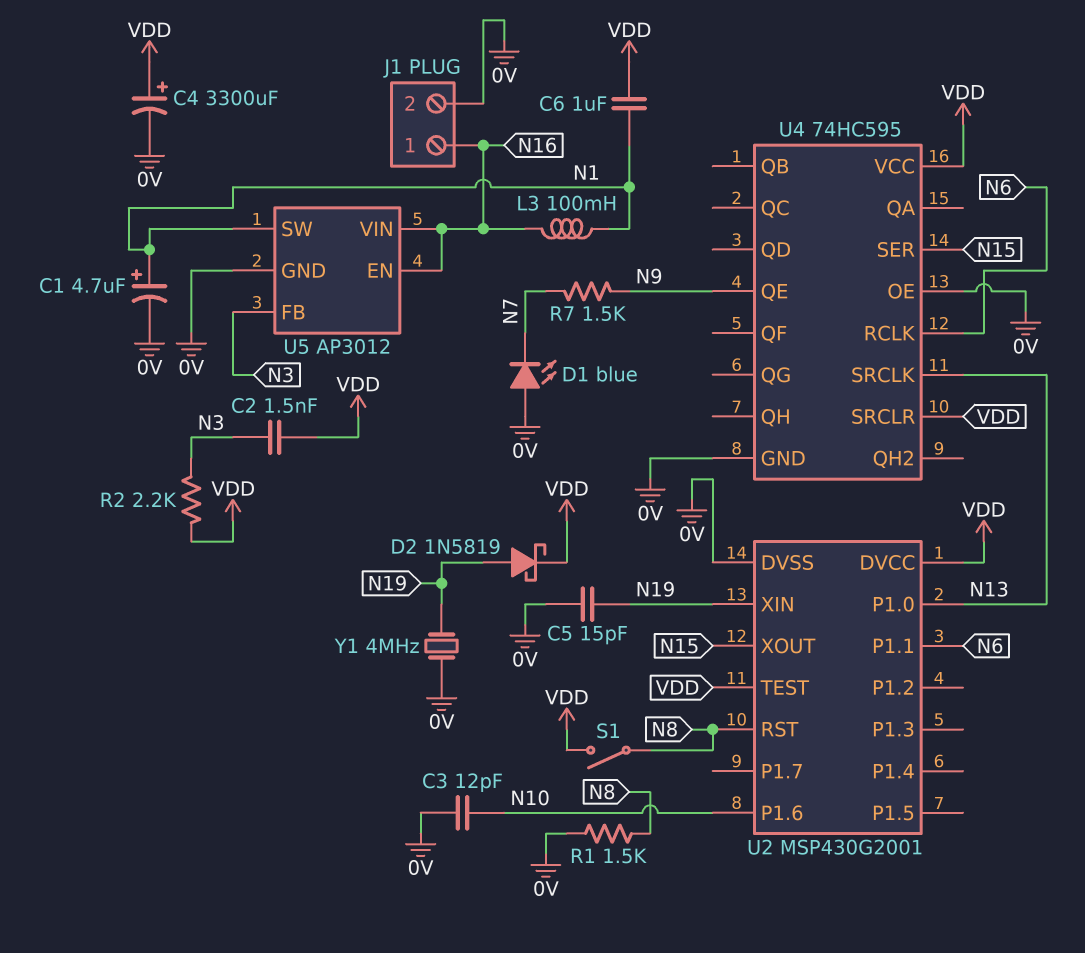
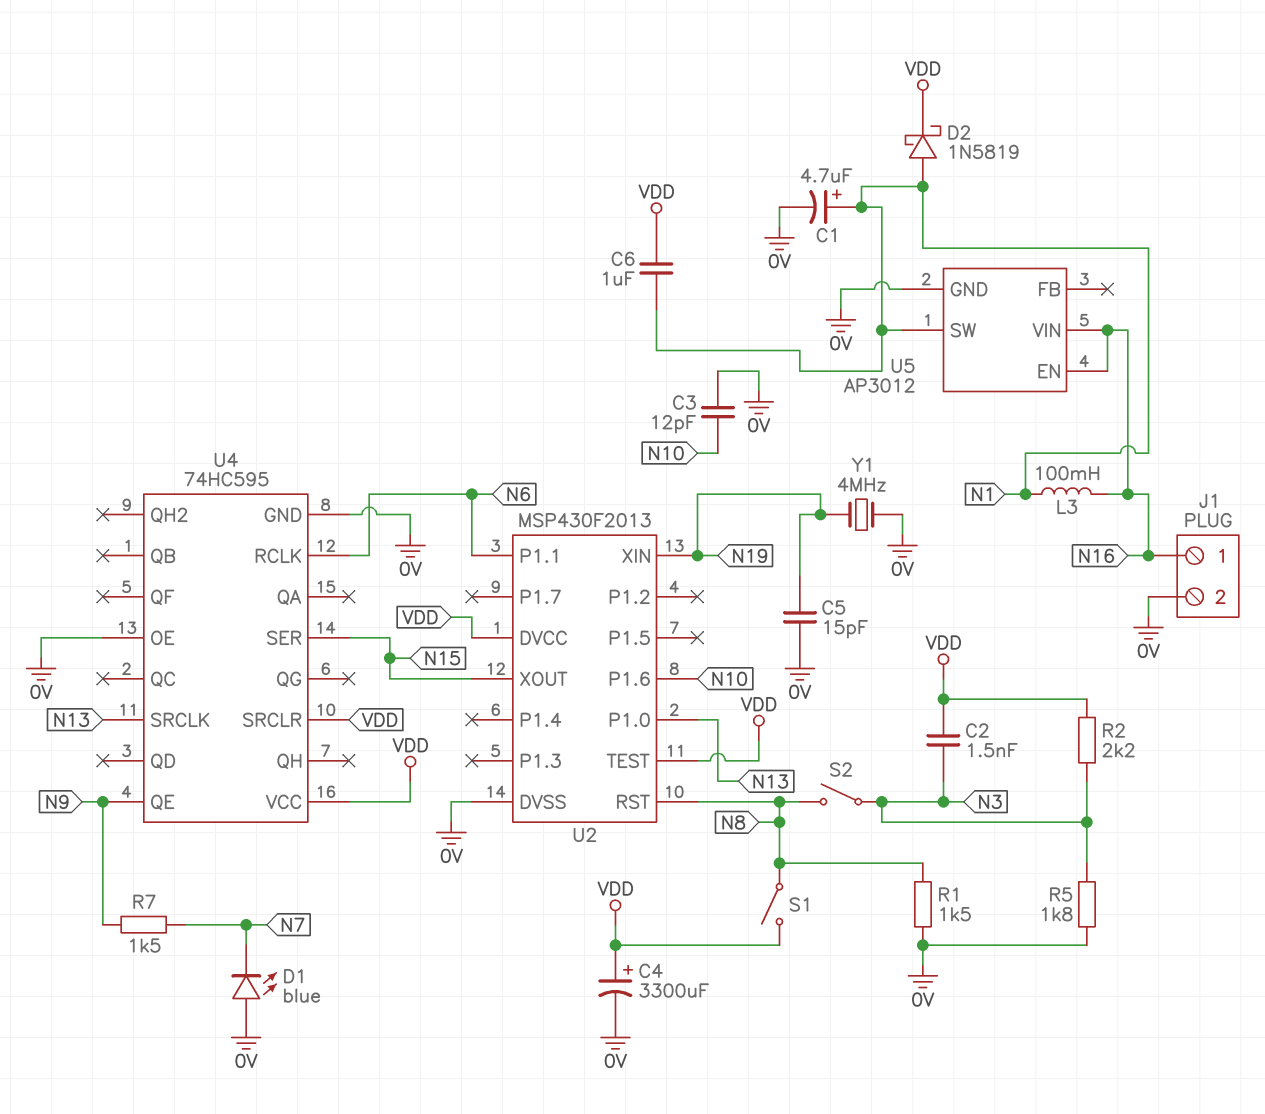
D2: schottky 1N5819 (A N19, K VDD) -> schottky 1N5819 (A N1, K VDD)
R5: none -> 1.8k (0V, N3)
S2: none -> switch (N3, N8)
U2: MSP430G2001 -> MSP430F2013
U5 pin FB: N3 -> none

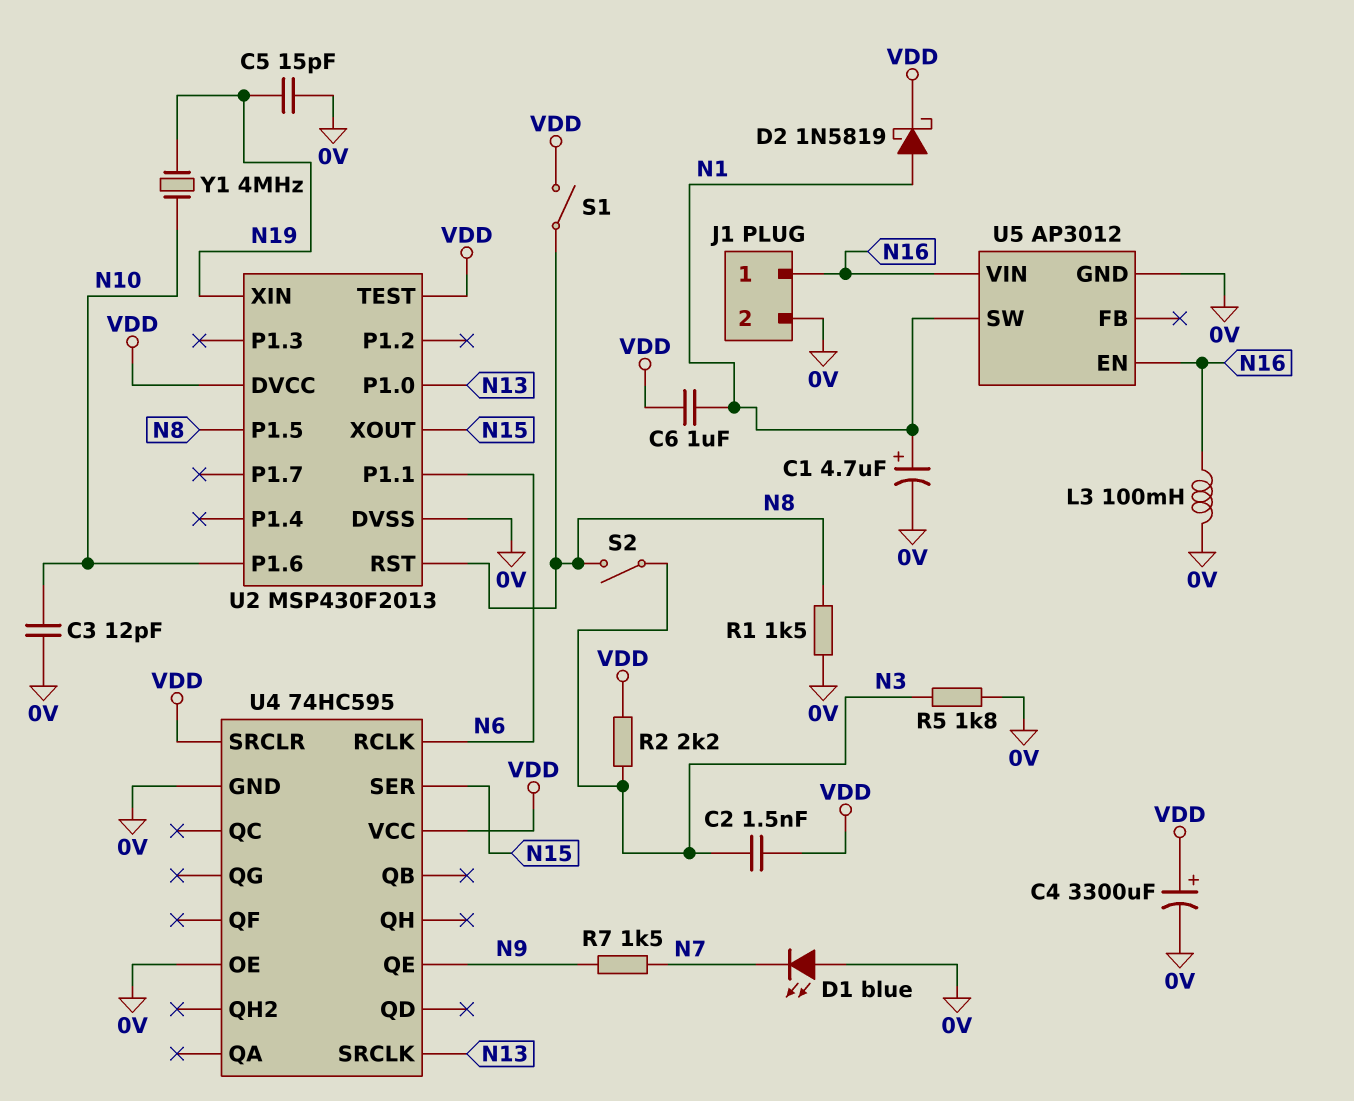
L3: 100mH (N1, N16) -> 100mH (0V, N16)
U2 pin P1.5: none -> N8
Y1: 4MHz (0V, N19) -> 4MHz (N10, N19)

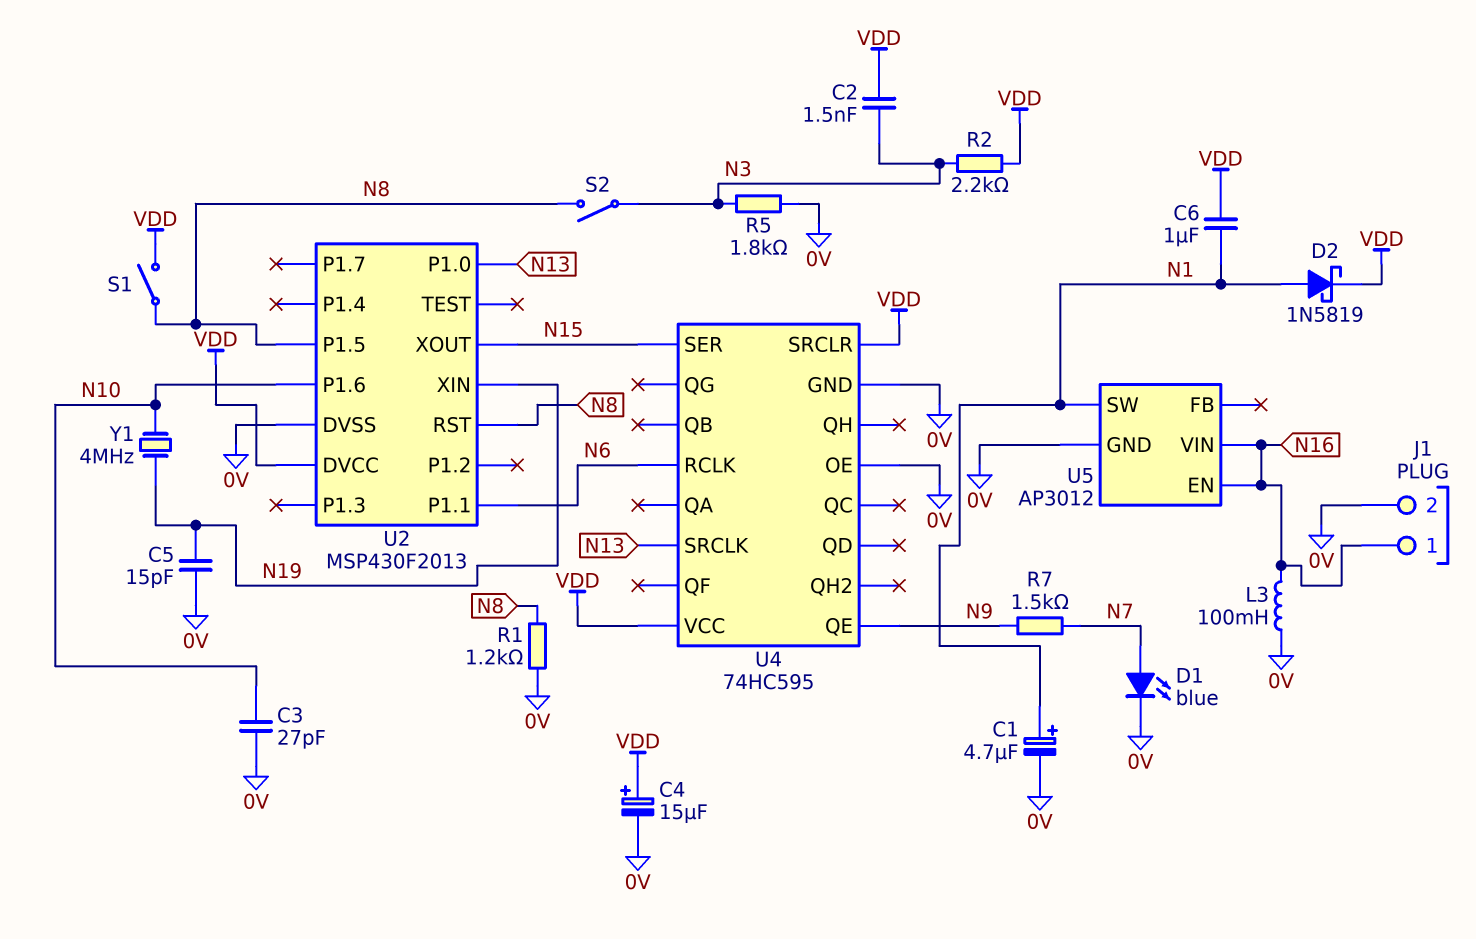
C3: 12pF (0V, N10) -> 27pF (0V, N10)
C4: 3300uF (plus VDD, minus 0V) -> 15uF (plus VDD, minus 0V)
D1: LED blue (A 0V, K N7) -> LED blue (A N7, K 0V)
R1: 1.5k (0V, N8) -> 1.2k (0V, N8)
U2 pin TEST: VDD -> none

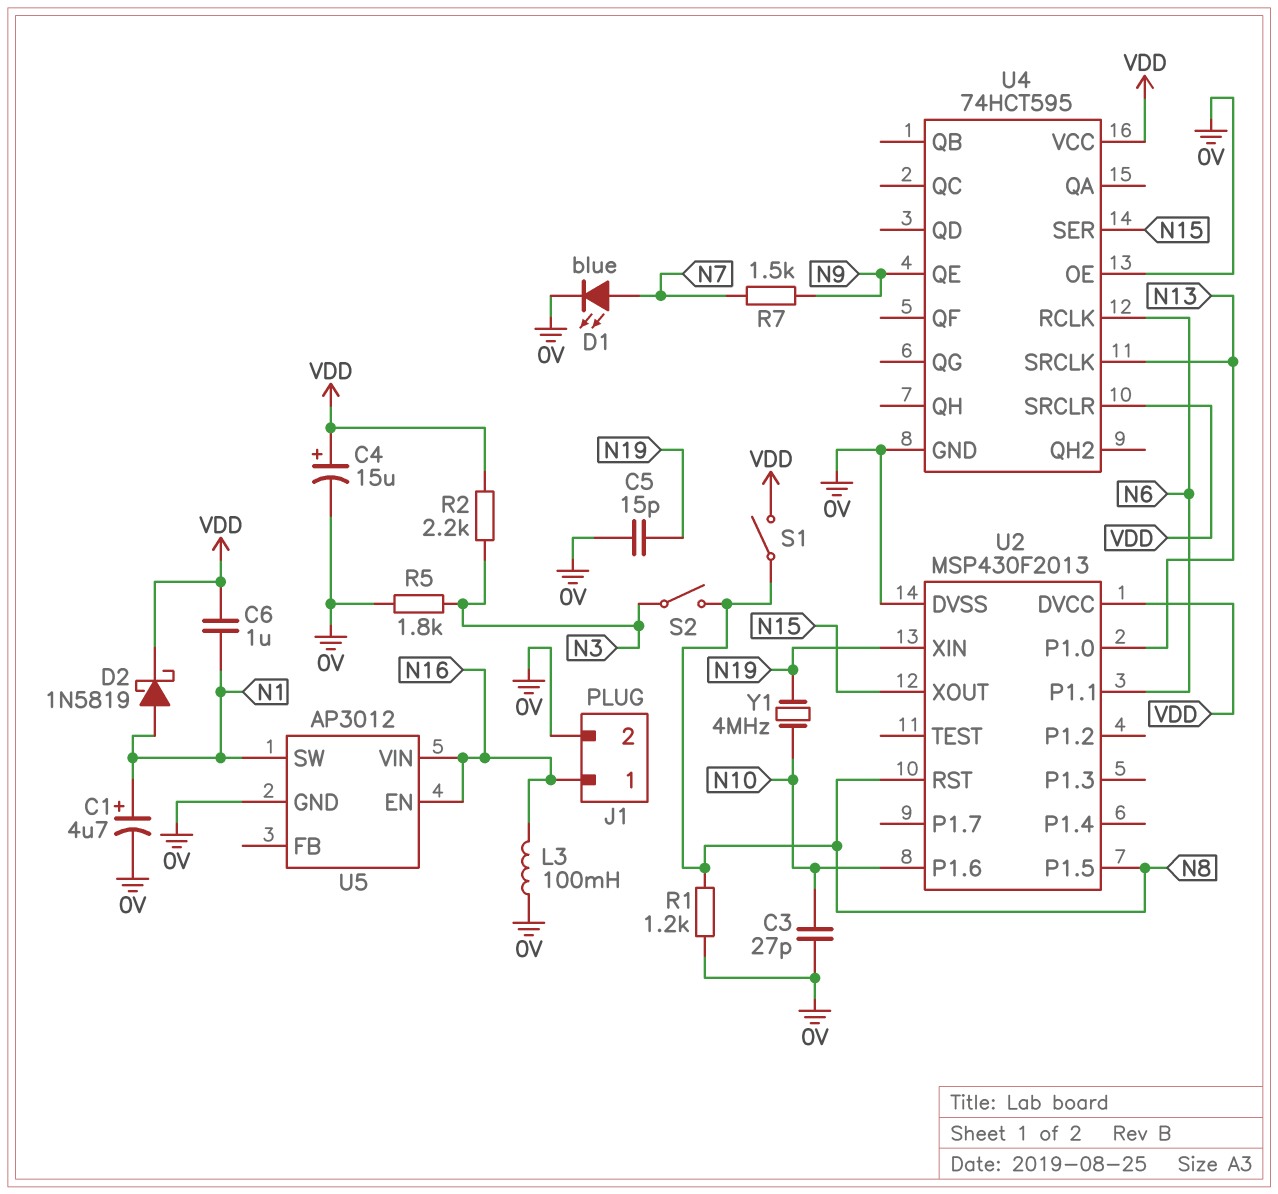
C2: 1.5nF (N3, VDD) -> none
U4: 74HC595 -> 74HCT595

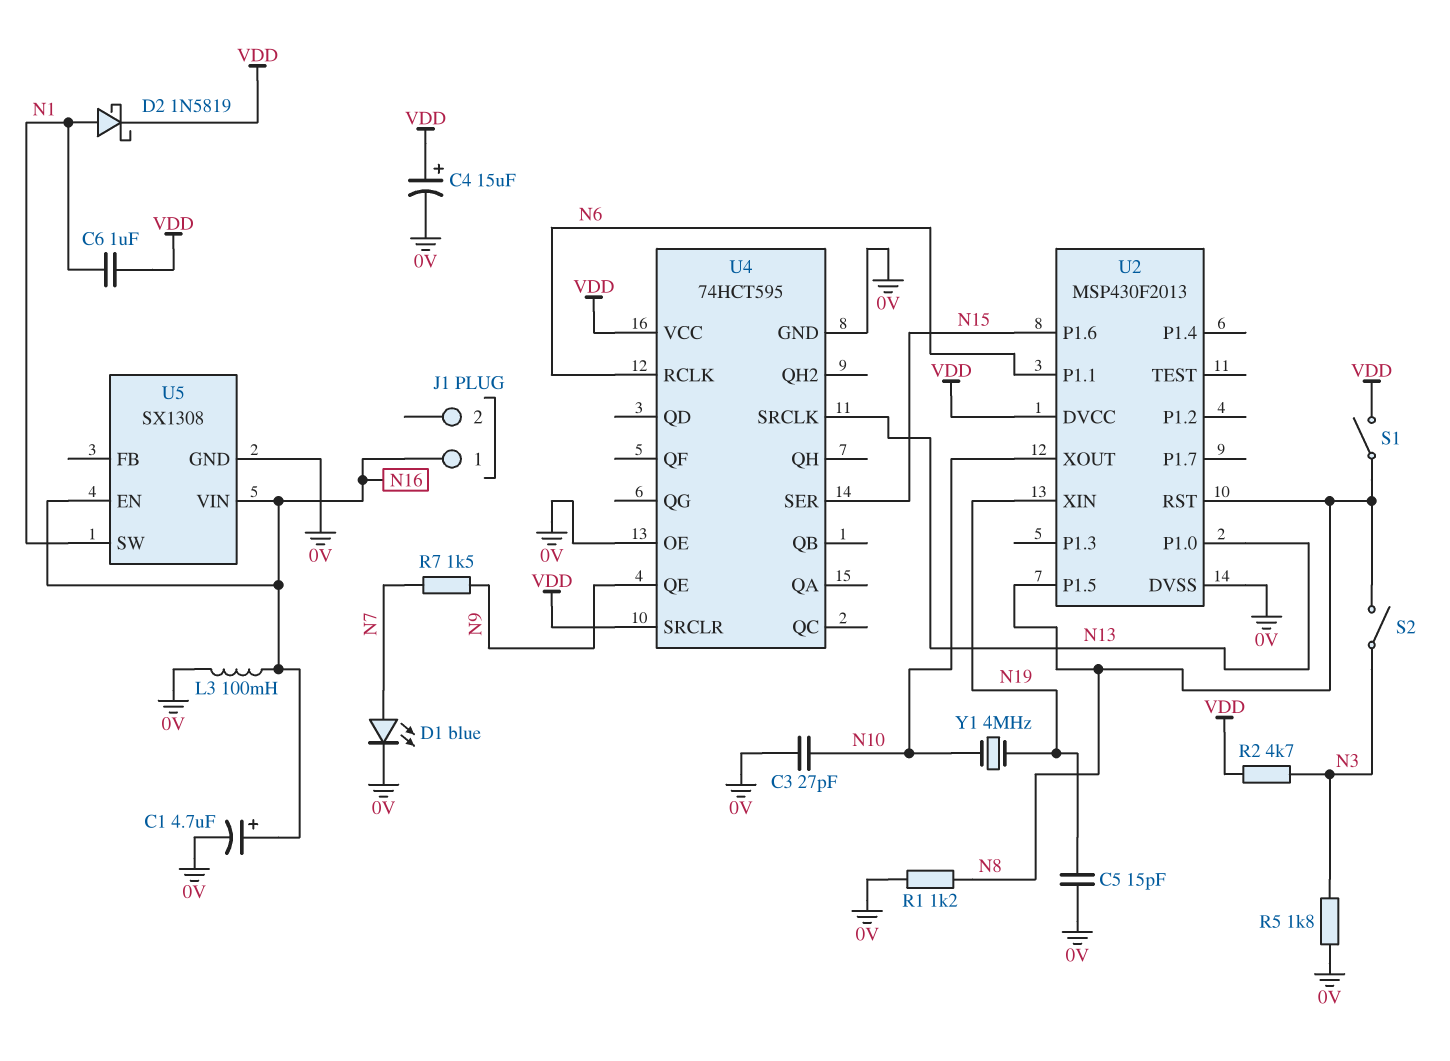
C1: 4.7uF (plus N1, minus 0V) -> 4.7uF (plus N16, minus 0V)
J1 pin 2: 0V -> none
R2: 2.2k (N3, VDD) -> 4.7k (N3, VDD)
U2 pin P1.6: N10 -> N15
U2 pin XOUT: N15 -> N10
U5: AP3012 -> SX1308

